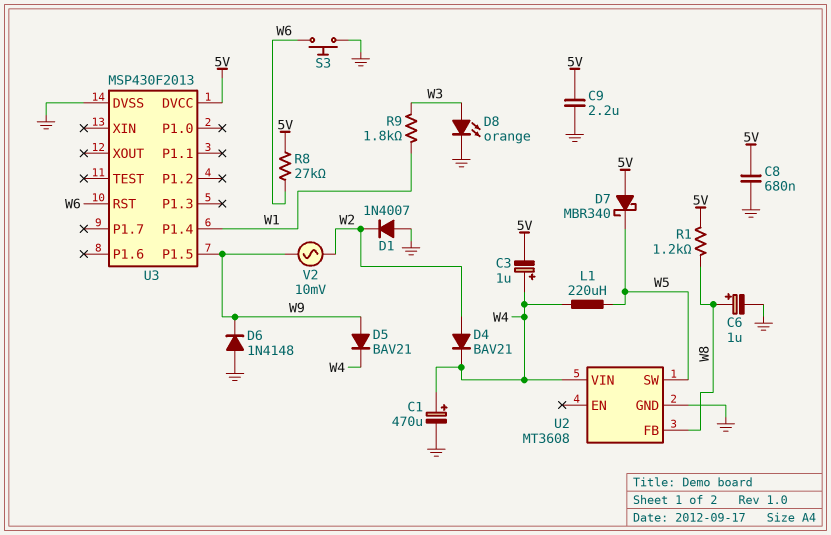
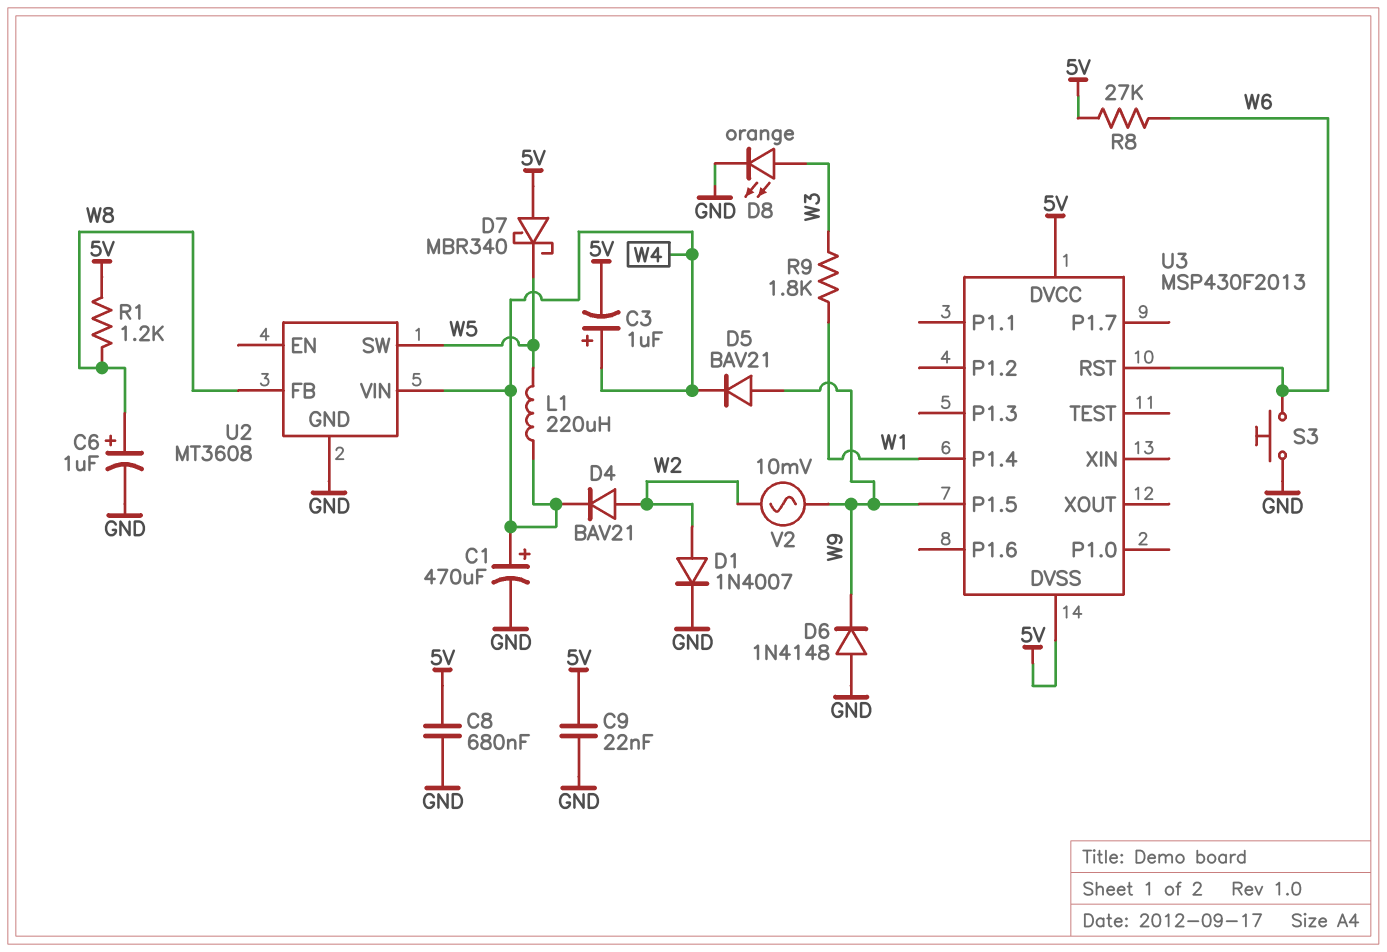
C9: 2.2uF (5V, GND) -> 22nF (5V, GND)
D1: diode 1N4007 (A GND, K W2) -> diode 1N4007 (A W2, K GND)
U3 pin DVSS: GND -> 5V

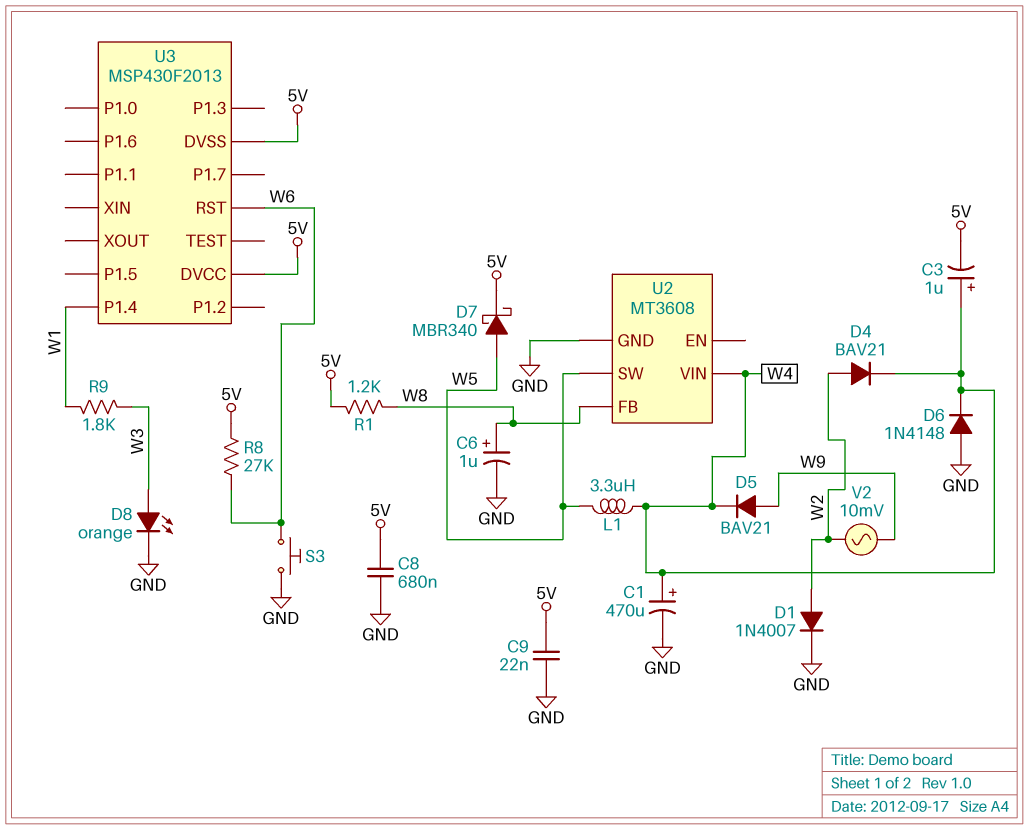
D6: diode 1N4148 (A GND, K W9) -> diode 1N4148 (A GND, K W4)
D7: schottky MBR340 (A 5V, K W5) -> schottky MBR340 (A W5, K 5V)
L1: 220uH (W4, W5) -> 3.3uH (W4, W5)
U3 pin P1.5: W9 -> none

